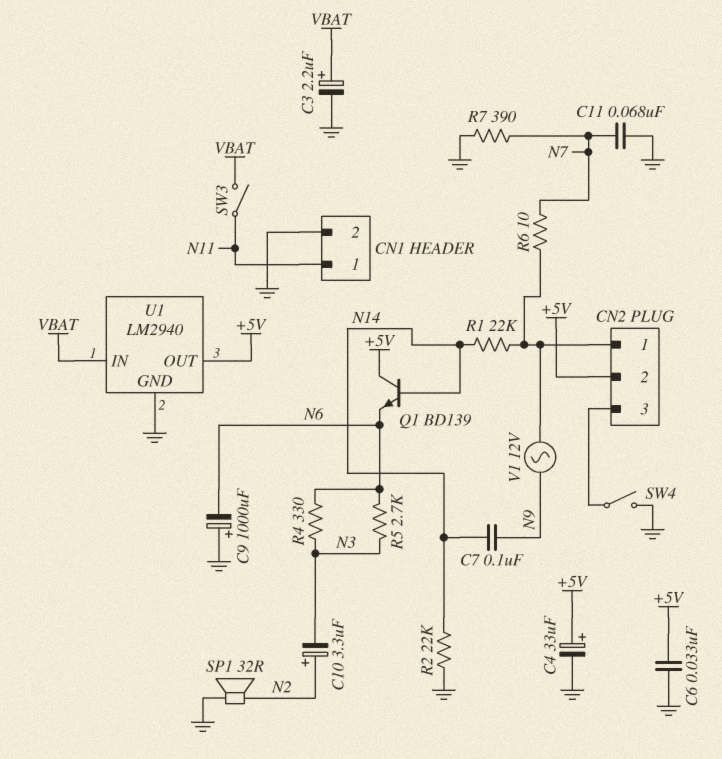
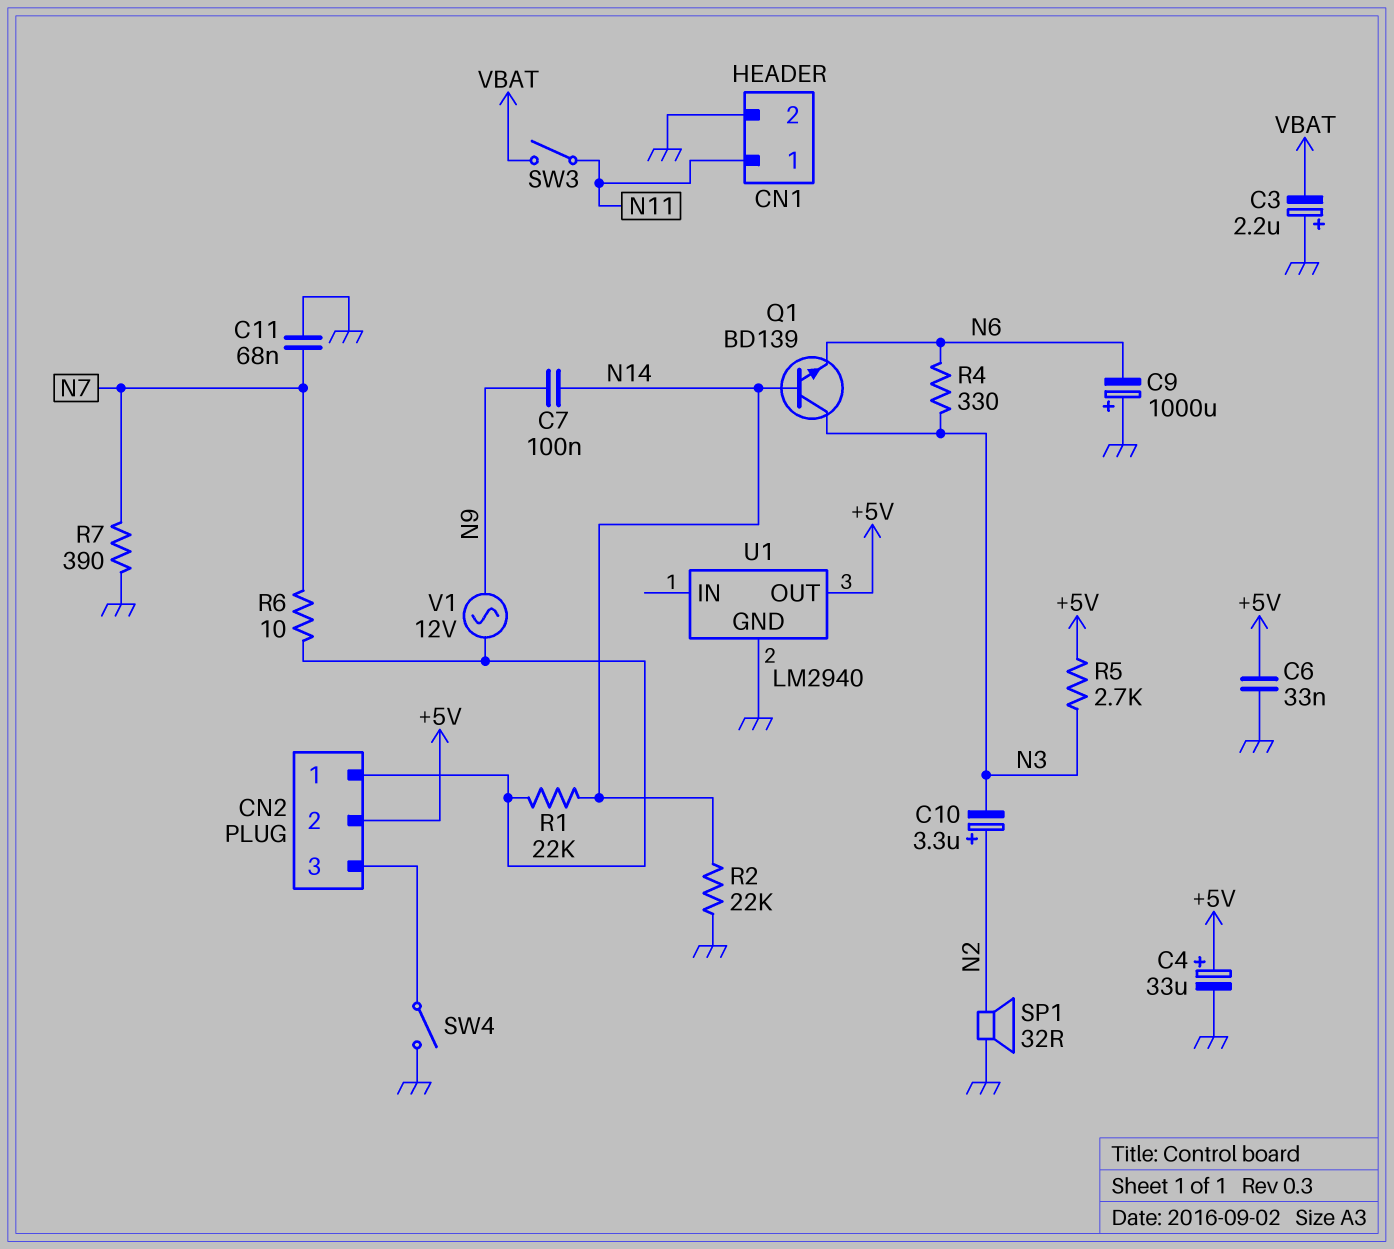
C3: 2.2uF (plus VBAT, minus GND) -> 2.2uF (plus GND, minus VBAT)
Q1: NPN BD139 (B N14, C +5V, E N6) -> NPN BD139 (B N14, C N3, E N6)
R5: 2.7k (N3, N6) -> 2.7k (+5V, N3)
U1 pin IN: VBAT -> none

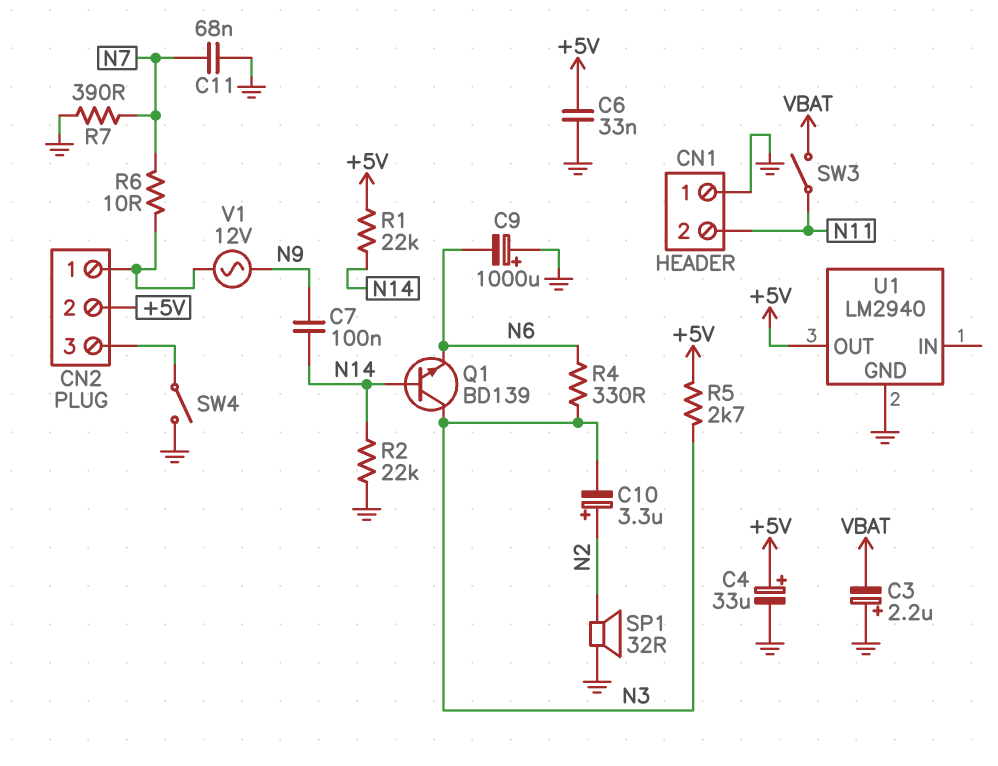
CN1 pin 1: N11 -> GND
CN1 pin 2: GND -> N11
R1: 22k (CN2/1, N14) -> 22k (+5V, N14)

